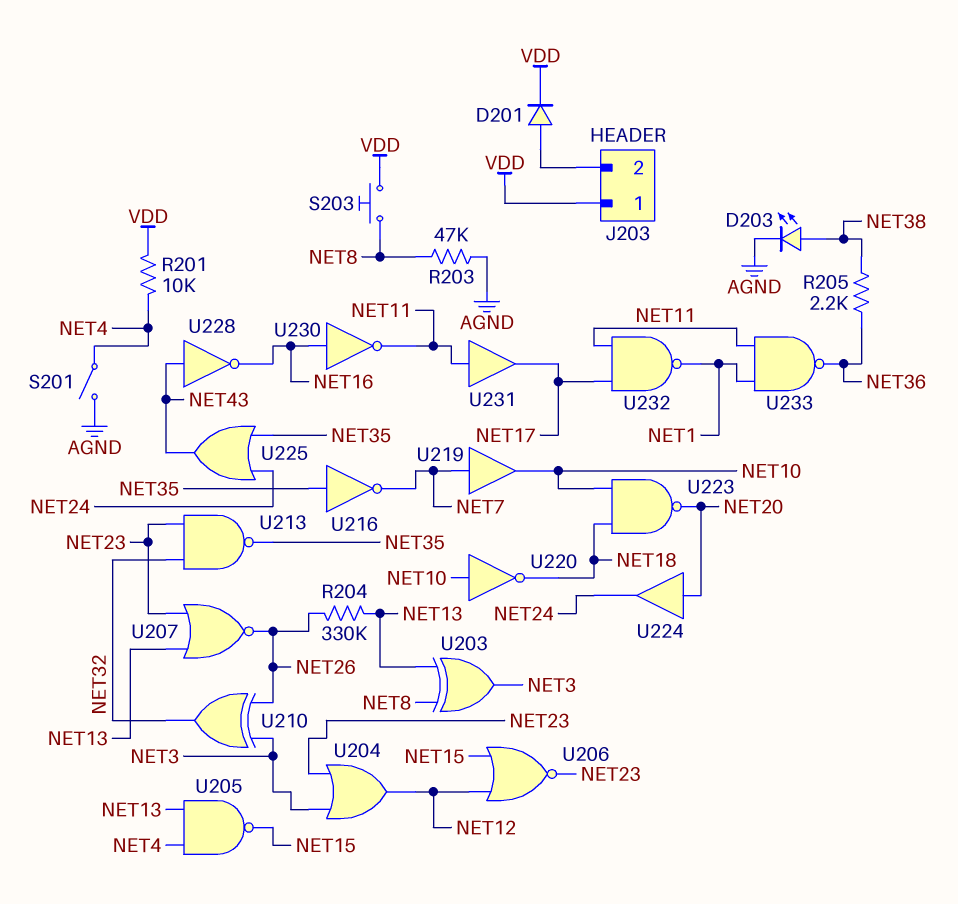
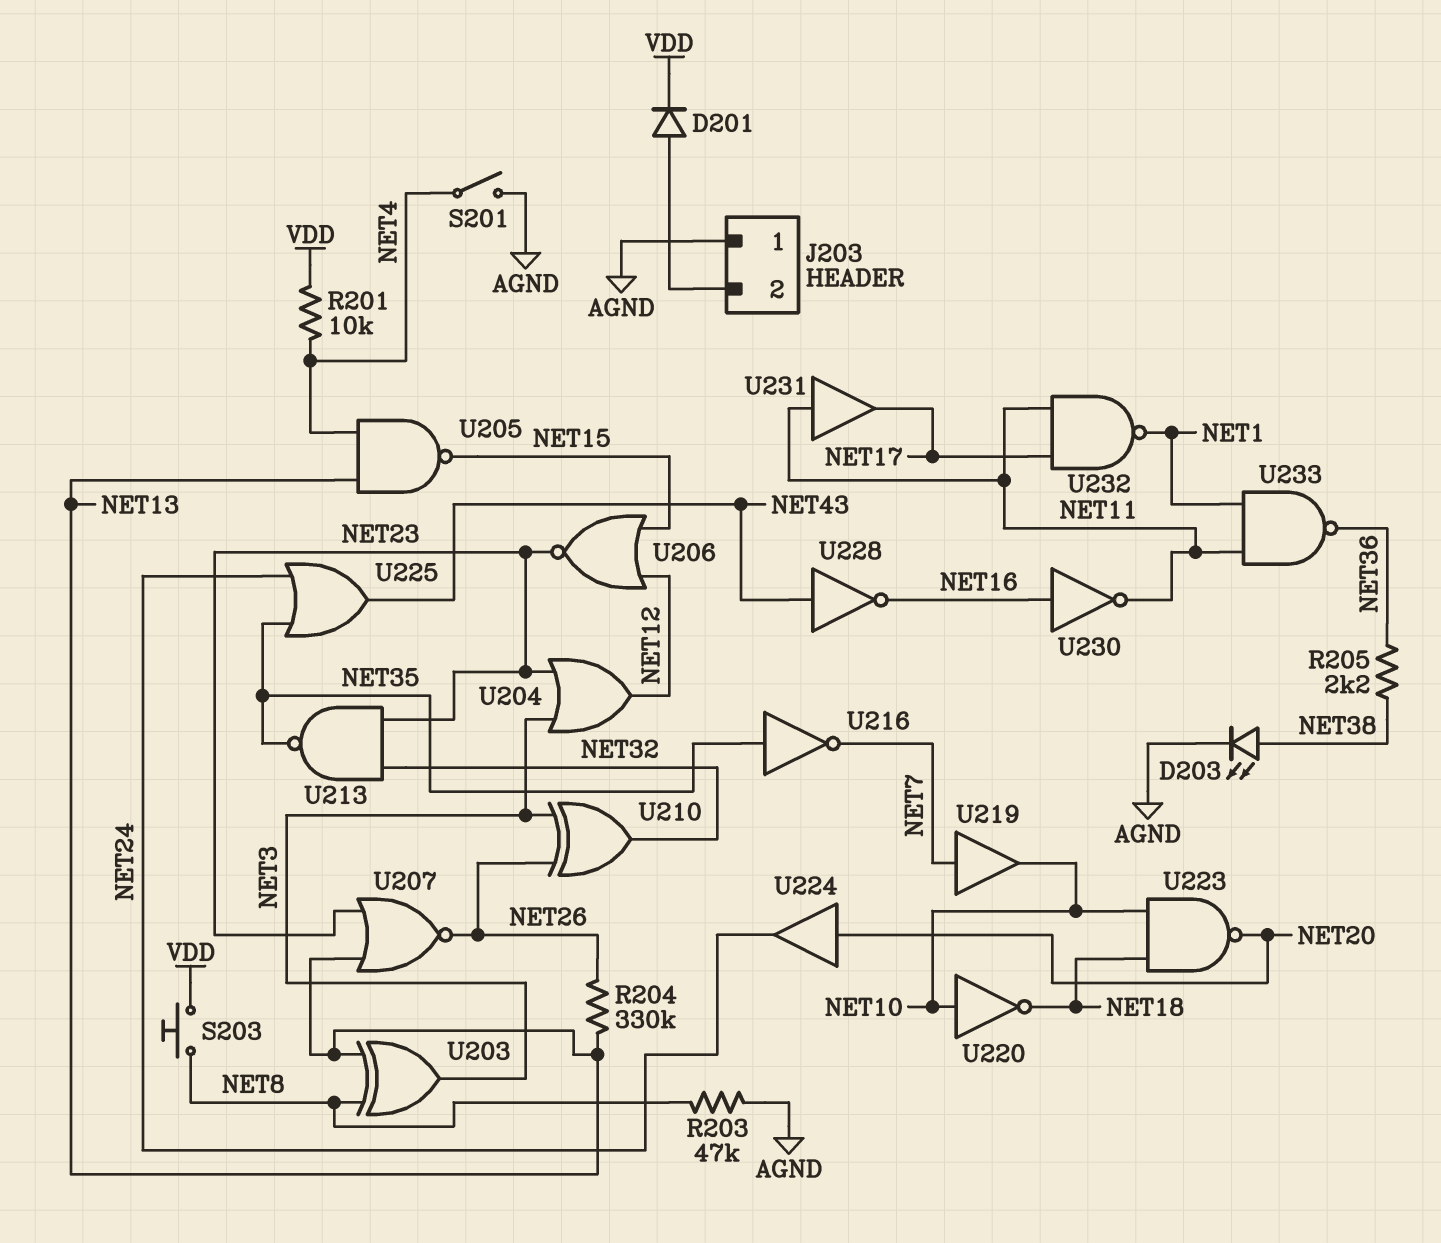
J203 pin 1: VDD -> AGND

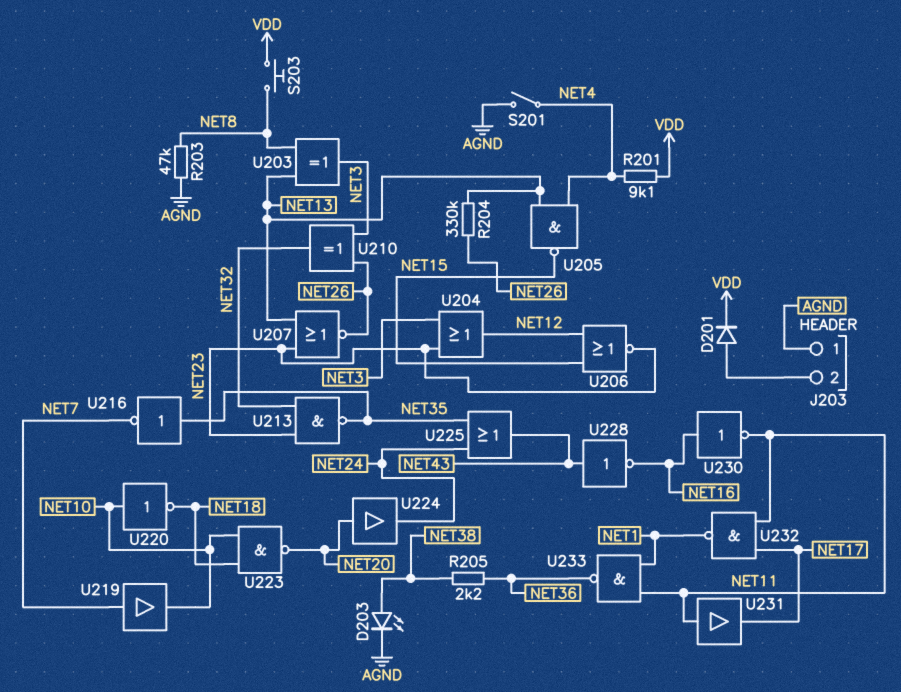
R201: 10k (NET4, VDD) -> 9.1k (NET4, VDD)

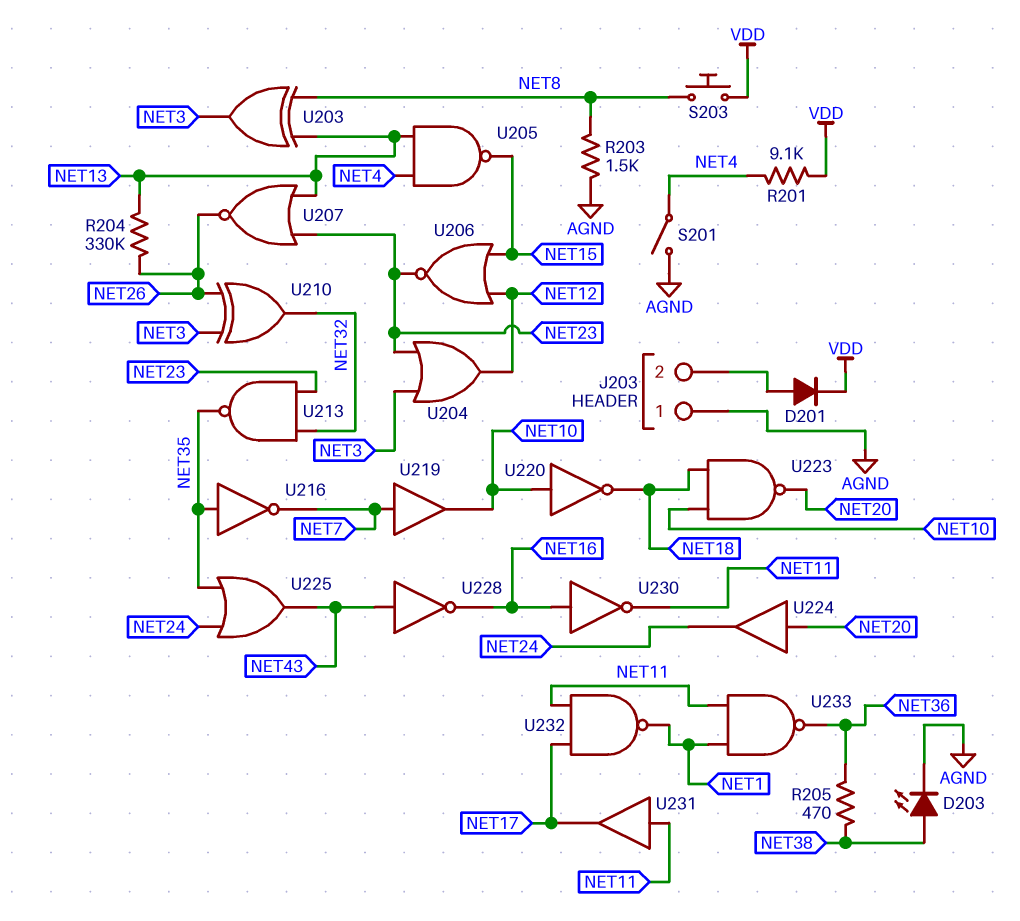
R203: 47k (AGND, NET8) -> 1.5k (AGND, NET8)
R205: 2.2k (NET36, NET38) -> 470 (NET36, NET38)

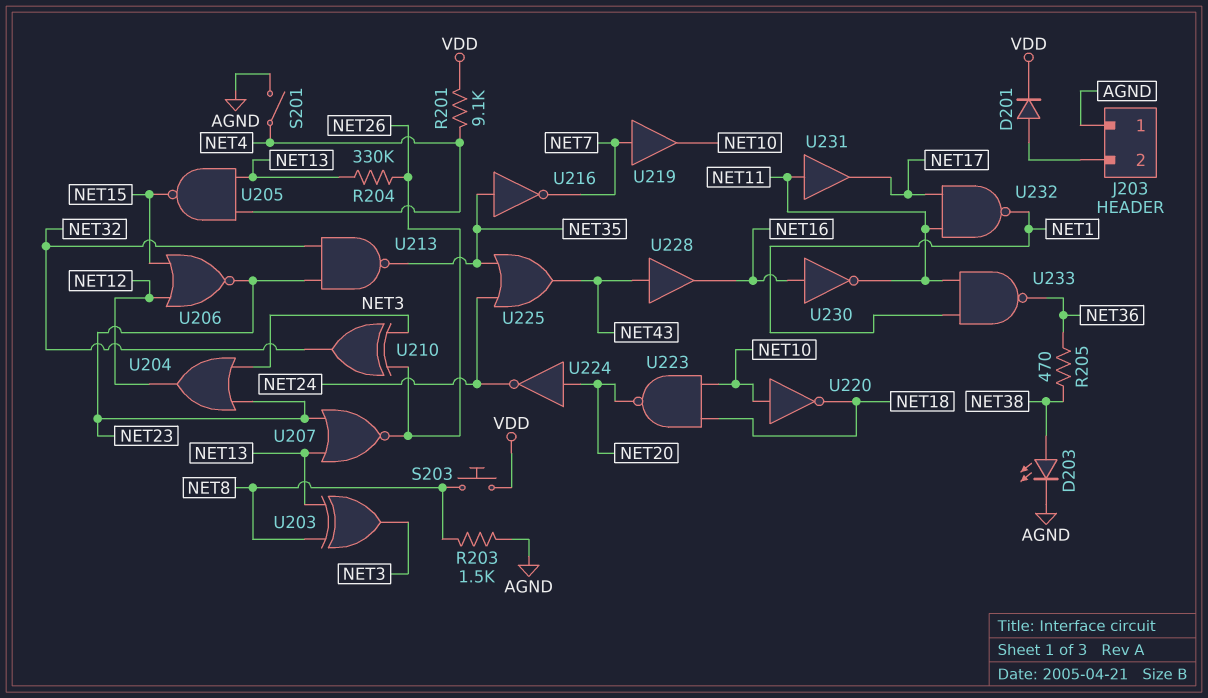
U224: buffer (in NET20, out NET24) -> NOT (in NET20, out NET24)
U228: NOT (in NET43, out NET16) -> buffer (in NET43, out NET16)

